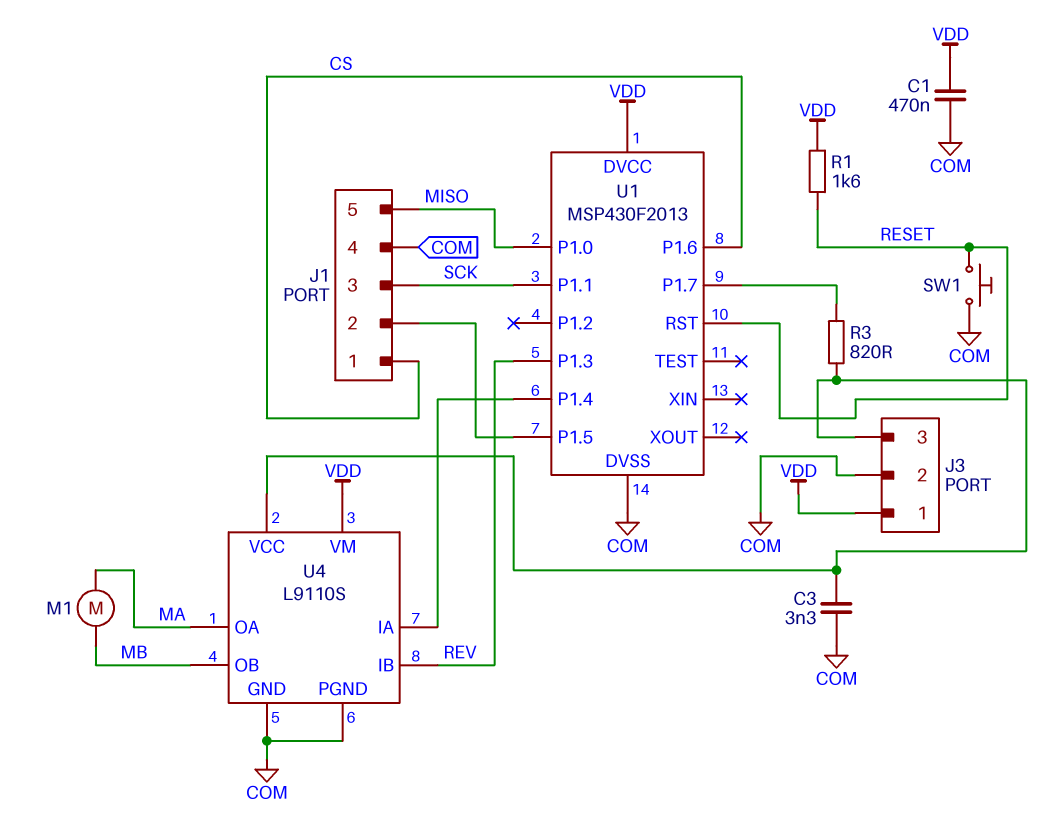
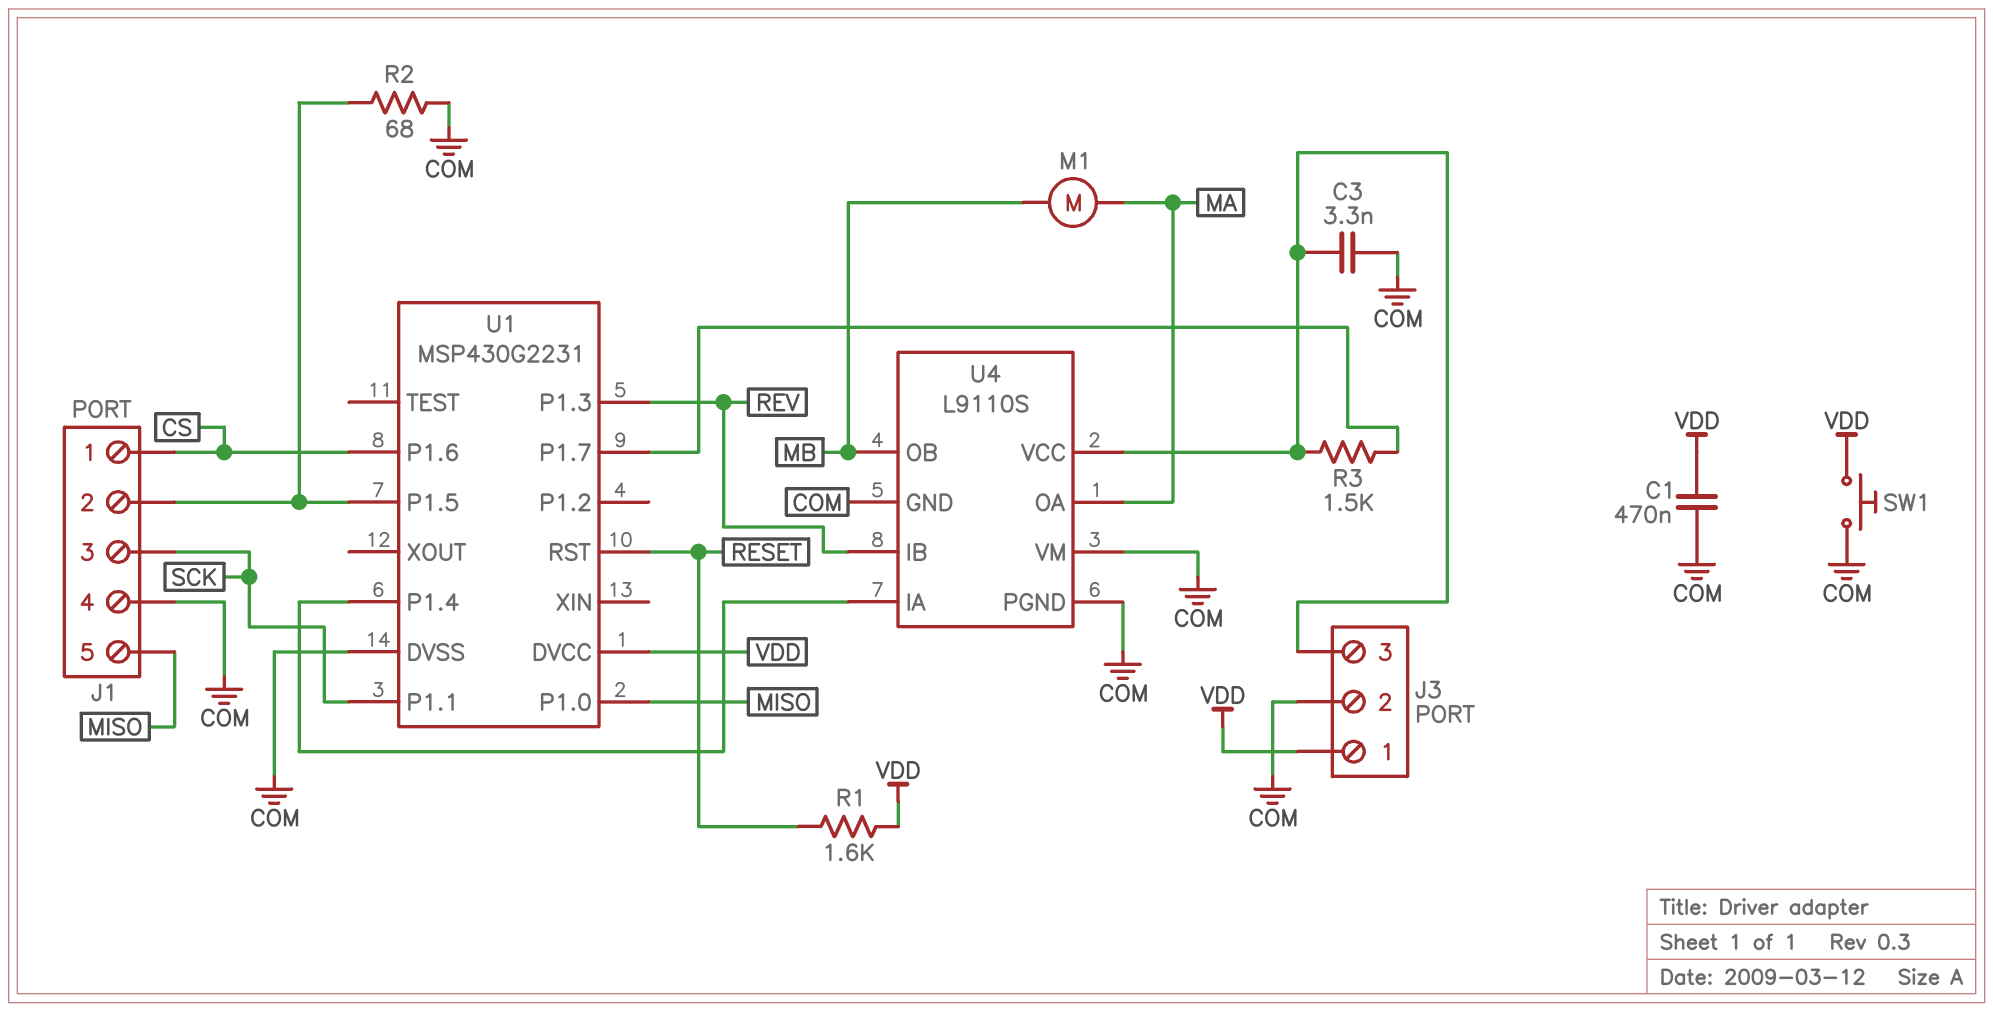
R2: none -> 68 (COM, J1/2)
R3: 820 (J3/3, U1/P1.7) -> 1.5k (J3/3, U1/P1.7)
SW1: button (COM, RESET) -> button (COM, VDD)
U1: MSP430F2013 -> MSP430G2231
U4 pin VM: VDD -> COM

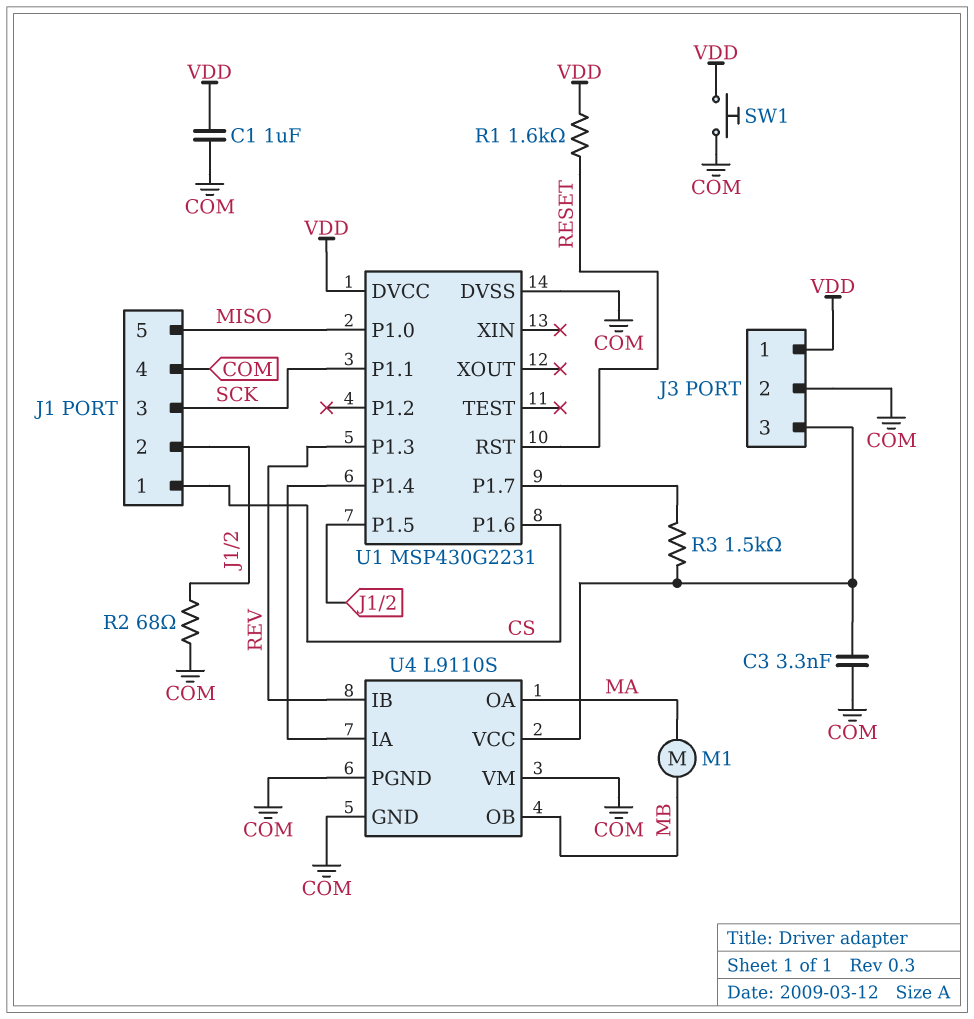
C1: 470nF (COM, VDD) -> 1uF (COM, VDD)

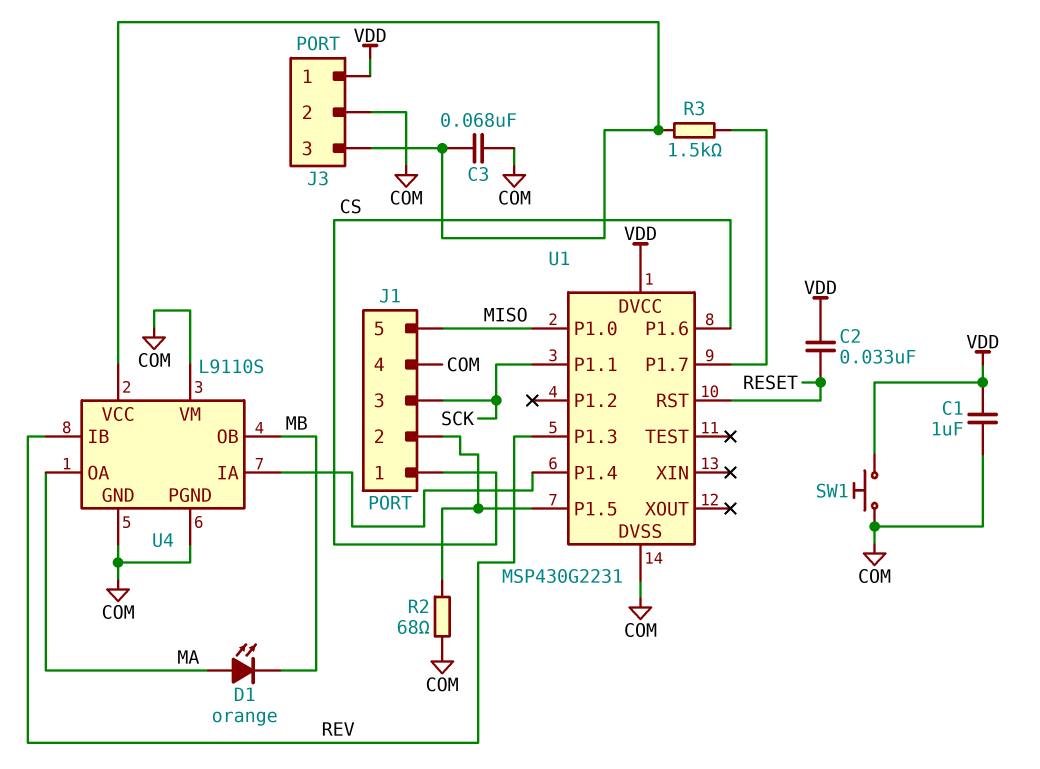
C2: none -> 33nF (RESET, VDD)
C3: 3.3nF (COM, J3/3) -> 68nF (COM, J3/3)
D1: none -> LED orange (A MA, K MB)
M1: motor (MA, MB) -> none
R1: 1.6k (RESET, VDD) -> none

